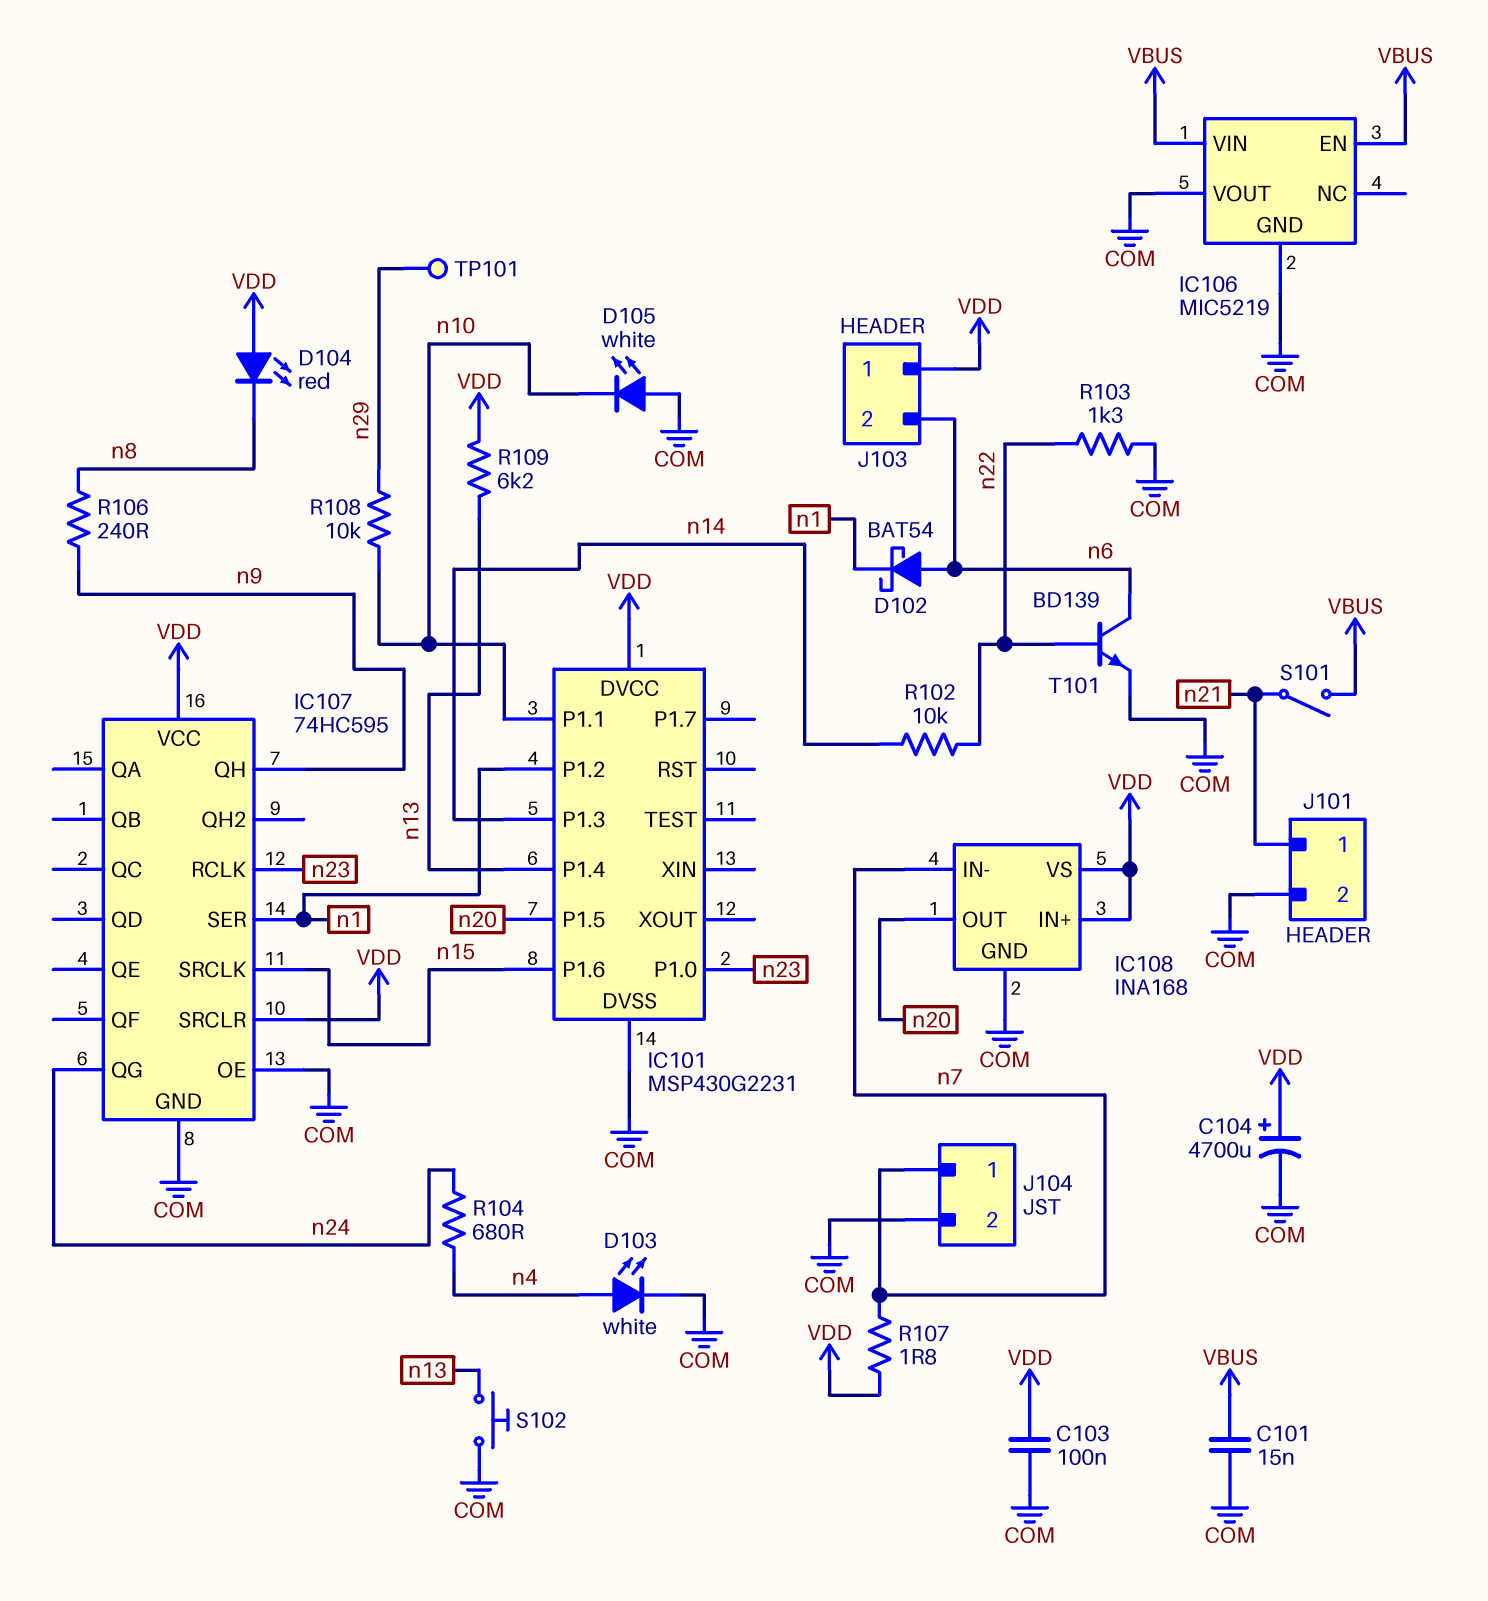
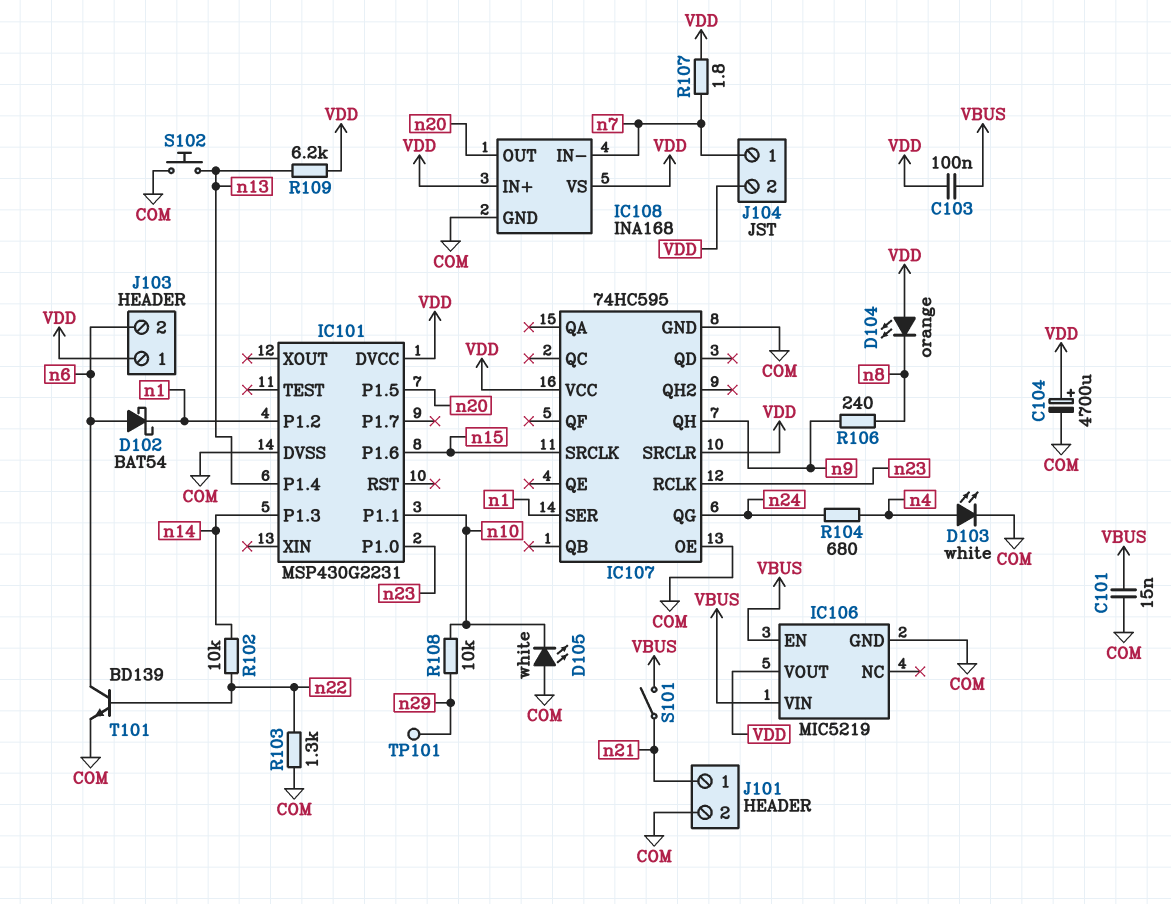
C103: 100nF (COM, VDD) -> 100nF (VBUS, VDD)
D104: LED red (A VDD, K n8) -> LED orange (A VDD, K n8)
IC106 pin VOUT: COM -> VDD
J104 pin 2: COM -> VDD

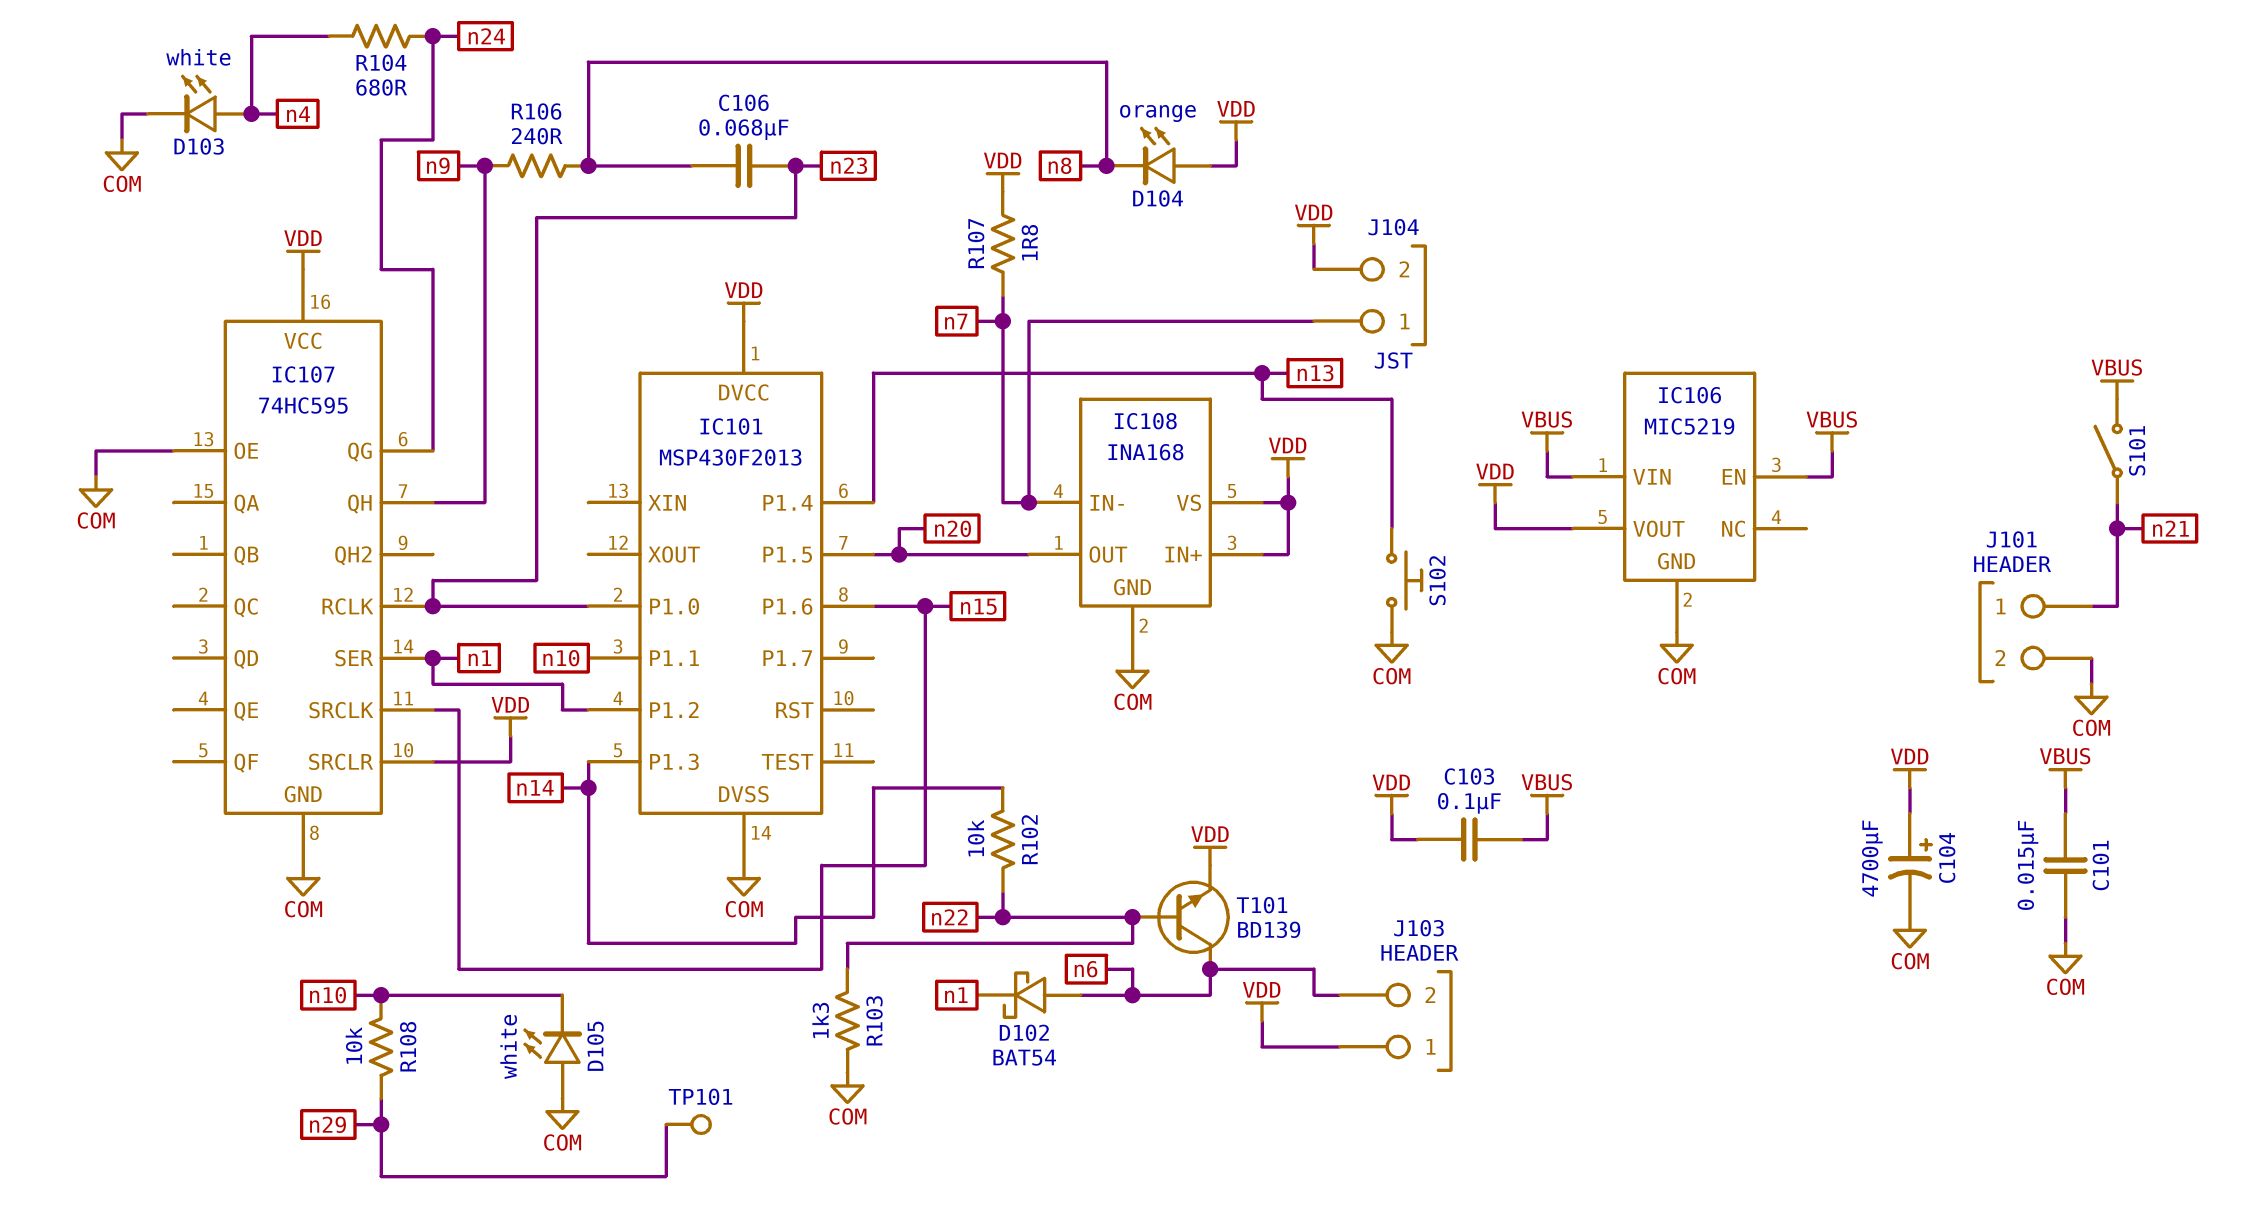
C106: none -> 68nF (n8, n23)
IC101: MSP430G2231 -> MSP430F2013
R109: 6.2k (VDD, n13) -> none
T101: NPN BD139 (B n22, C n6, E COM) -> NPN BD139 (B n22, C n6, E VDD)

